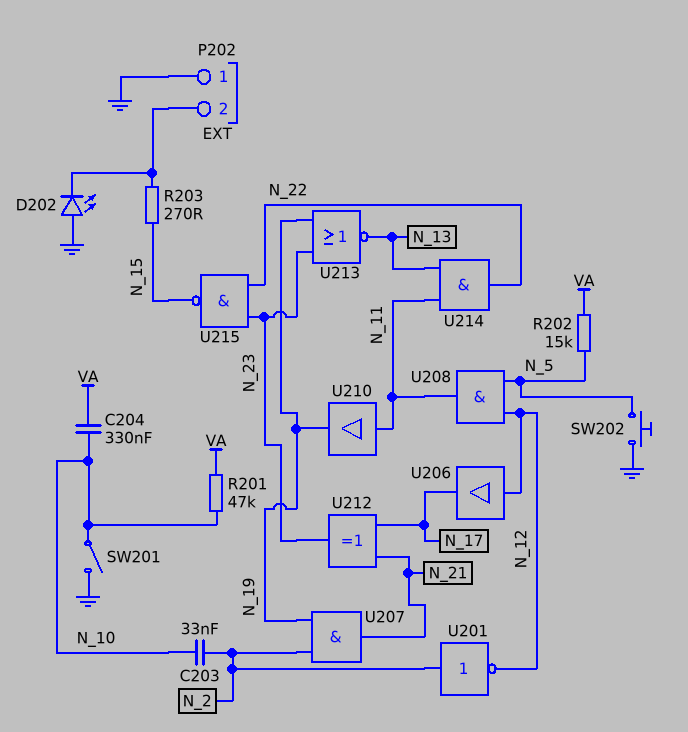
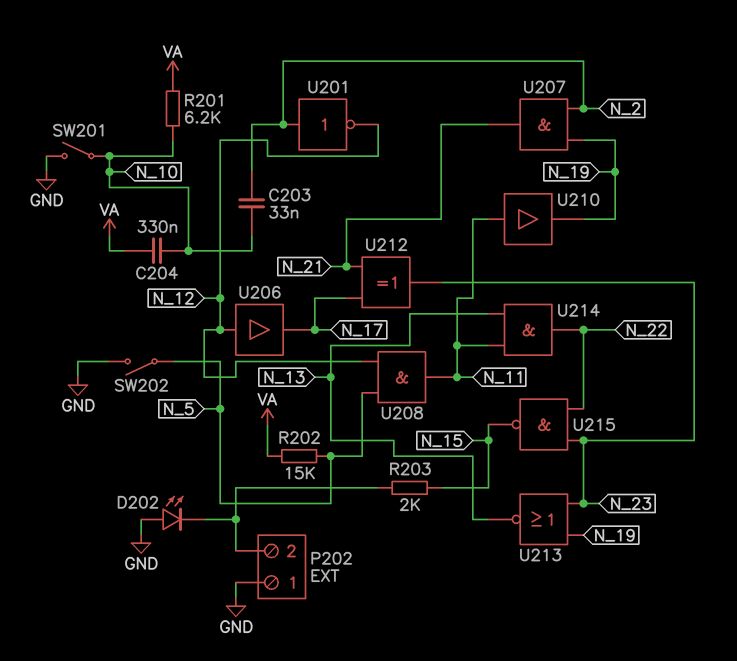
R201: 47k (N_10, VA) -> 6.2k (N_10, VA)
R203: 270 (N_15, P202/2) -> 2k (N_15, P202/2)
SW202: button (GND, N_5) -> switch (GND, N_5)

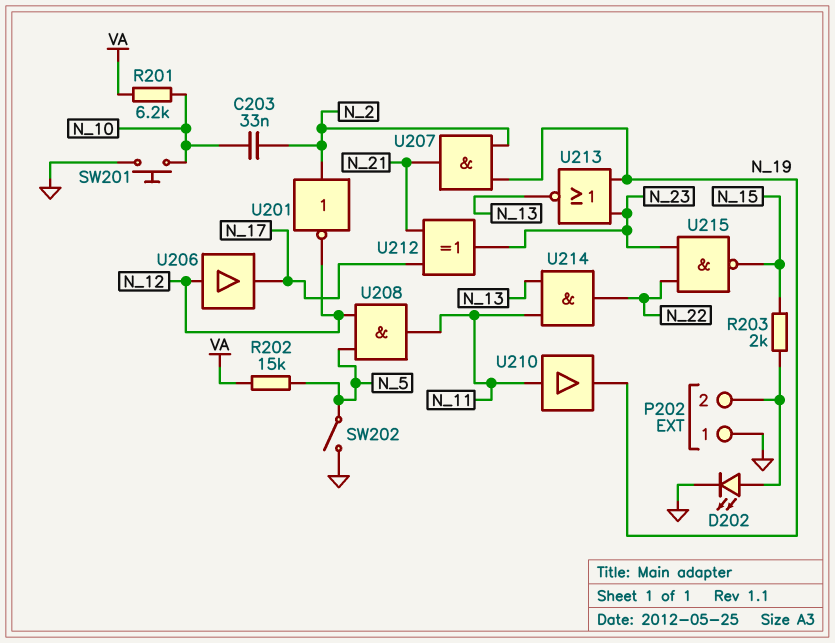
C204: 330nF (N_10, VA) -> none
D202: LED (A GND, K P202/2) -> LED (A P202/2, K GND)
SW201: switch (GND, N_10) -> button (GND, N_10)

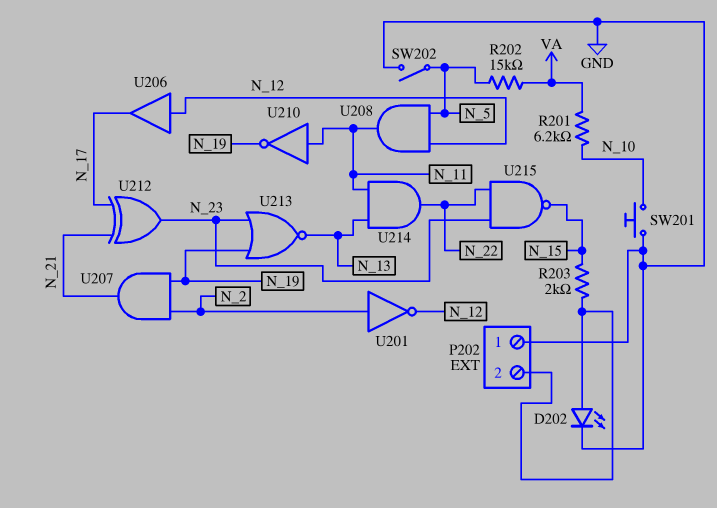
C203: 33nF (N_2, N_10) -> none
U210: buffer (in N_11, out N_19) -> NOT (in N_11, out N_19)

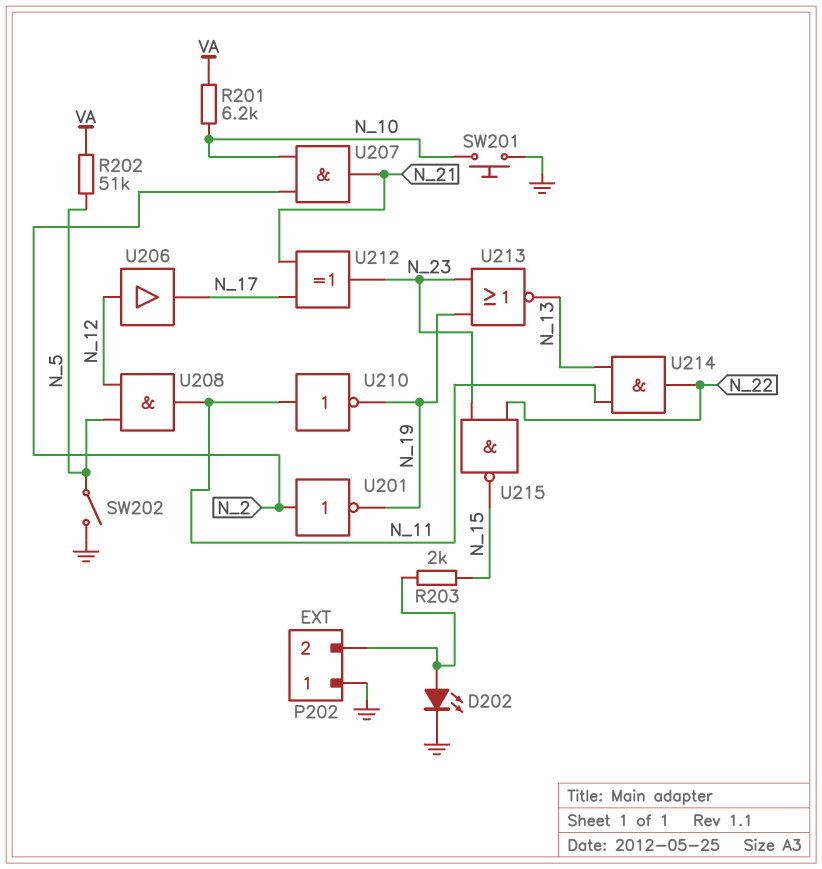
R202: 15k (N_5, VA) -> 51k (N_5, VA)
U201: NOT (in N_2, out N_12) -> NOT (in N_2, out N_19)
U207: AND (in N_2, in N_19, out N_21) -> AND (in N_2, in N_10, out N_21)

